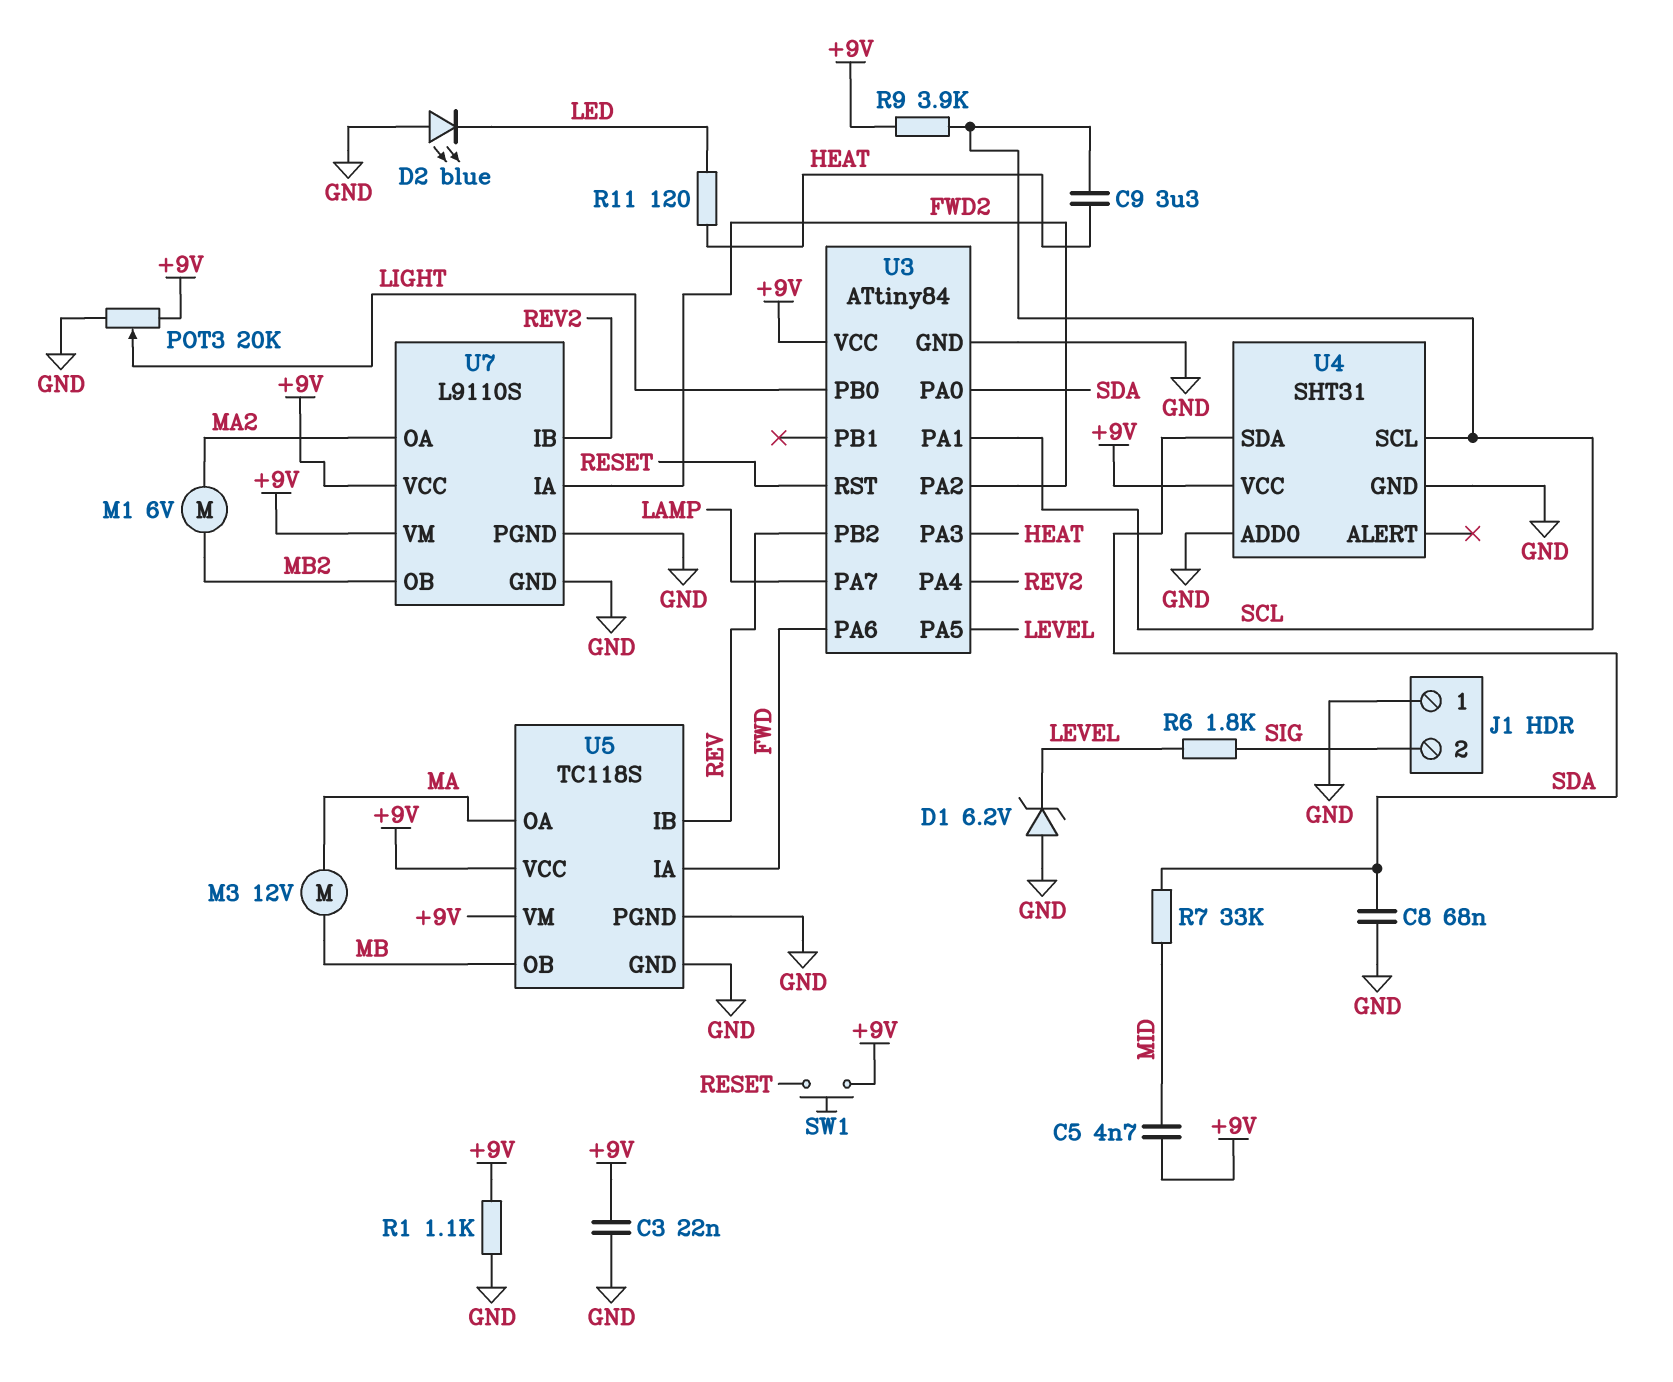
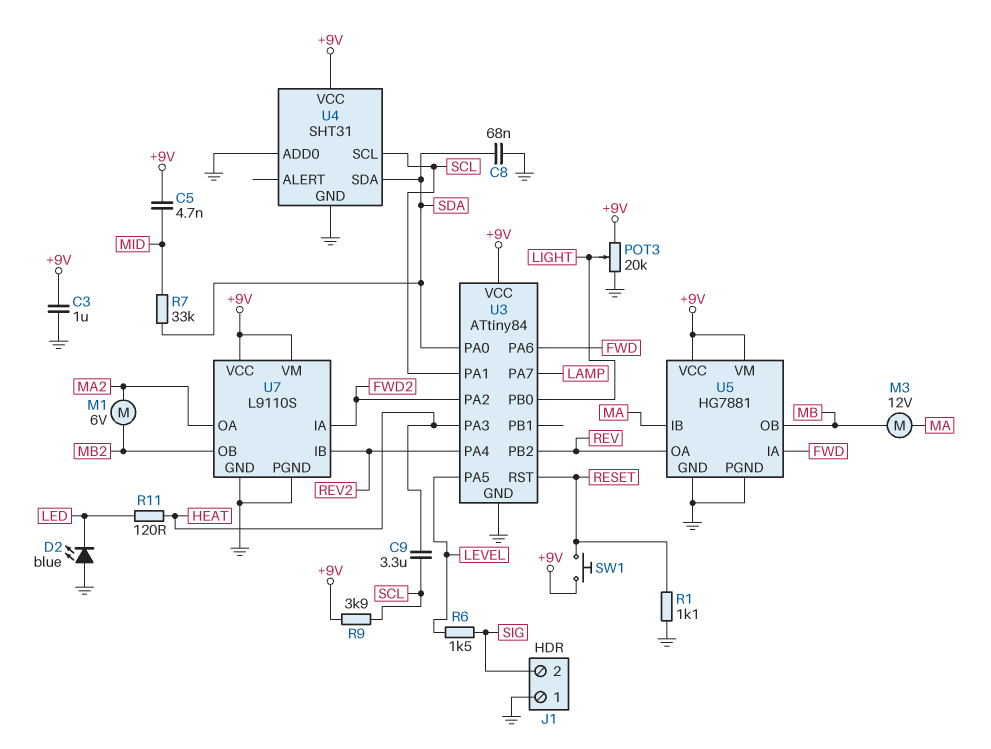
C3: 22nF (+9V, GND) -> 1uF (+9V, GND)
D1: zener 6.2V (A GND, K LEVEL) -> none
R1: 1.1k (+9V, GND) -> 1.1k (GND, RESET)
R6: 1.8k (LEVEL, SIG) -> 1.5k (LEVEL, SIG)
U5: TC118S -> HG7881
U5 pin IB: REV -> MA
U5 pin OA: MA -> REV

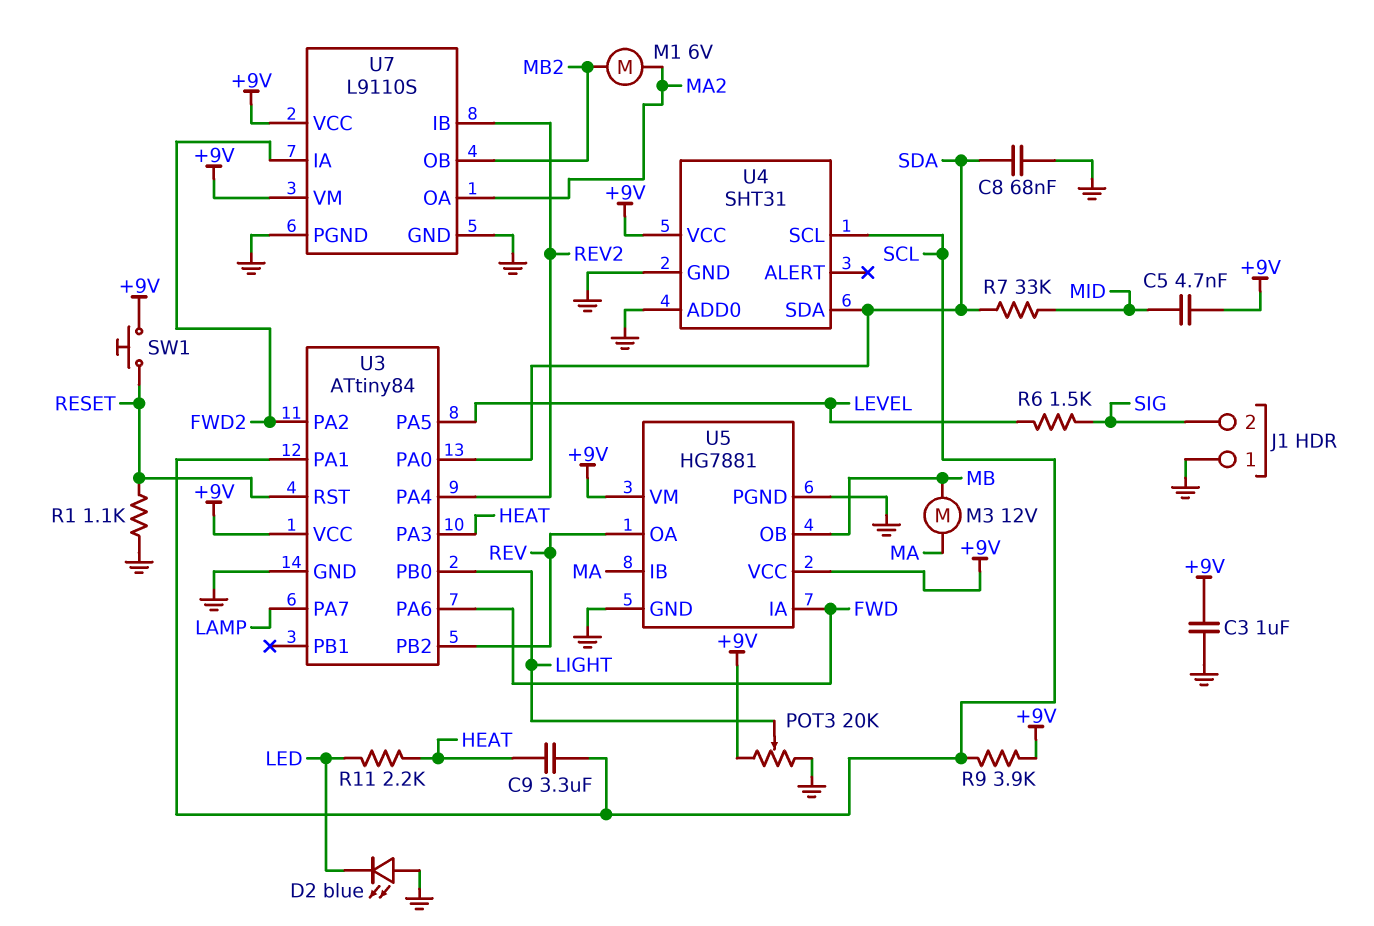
R11: 120 (HEAT, LED) -> 2.2k (HEAT, LED)

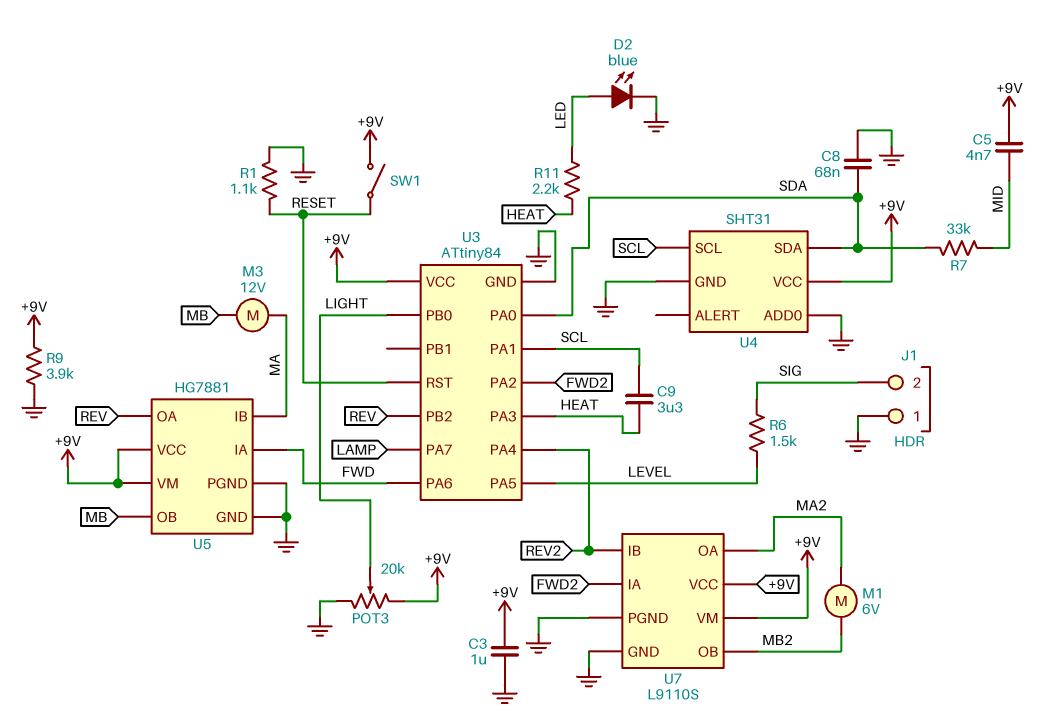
D2: LED blue (A GND, K LED) -> LED blue (A LED, K GND)
R9: 3.9k (+9V, SCL) -> 3.9k (+9V, GND)
SW1: button (+9V, RESET) -> switch (+9V, RESET)

